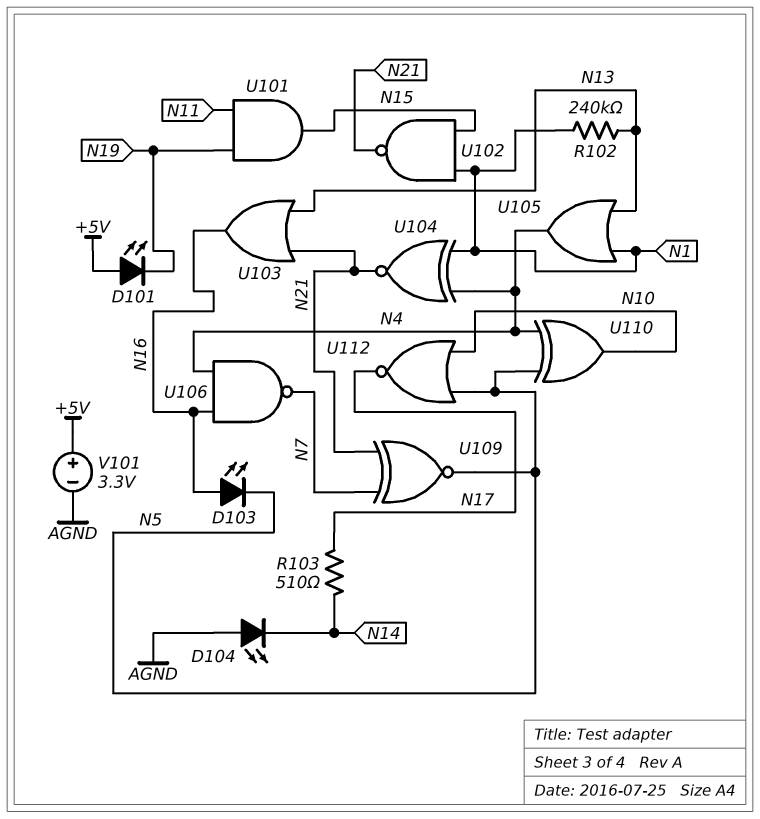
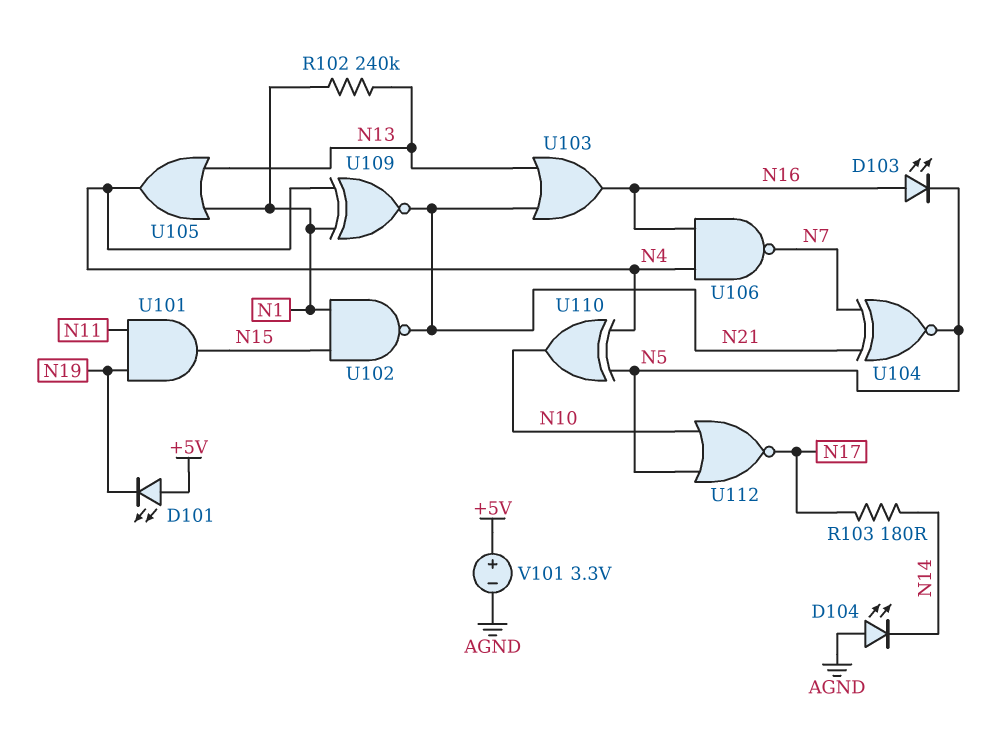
R103: 510 (N14, N17) -> 180 (N14, N17)
U104: XNOR (in N1, in N4, out N21) -> XNOR (in N7, in N21, out N5)
U109: XNOR (in N7, in N21, out N5) -> XNOR (in N1, in N4, out N21)

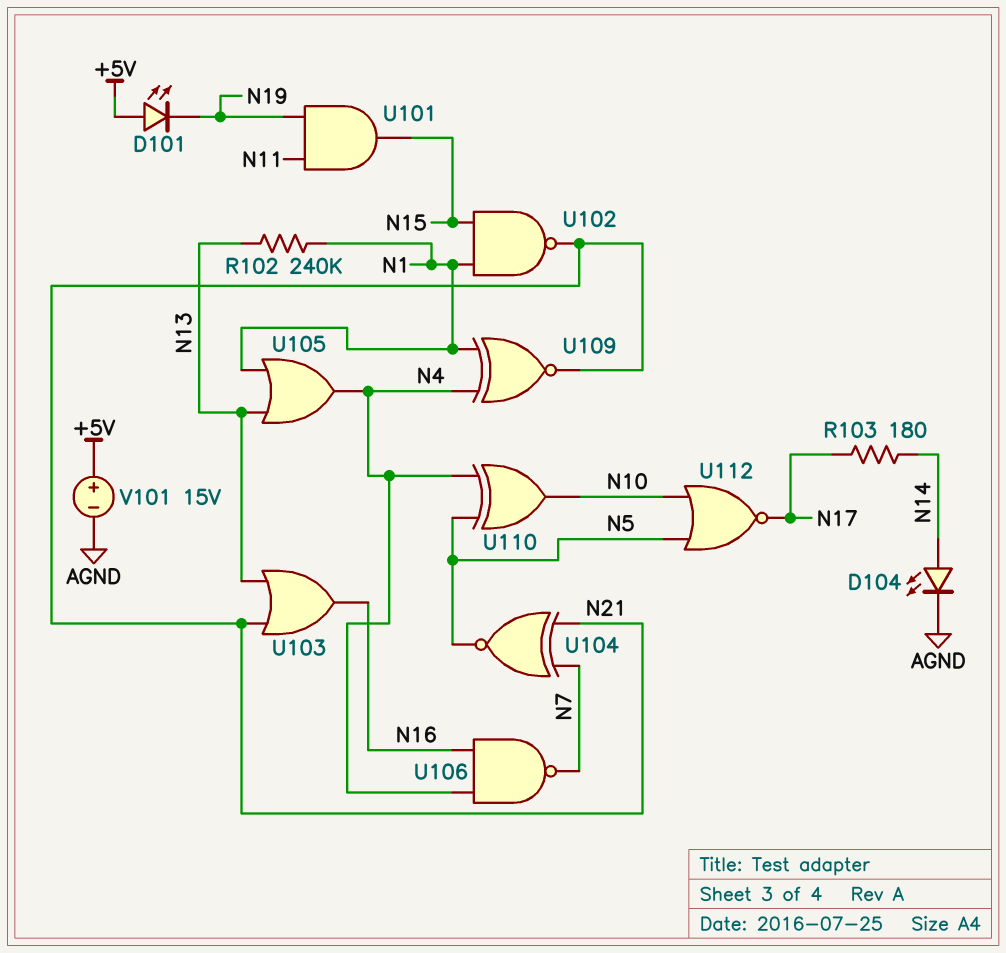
D103: LED (A N16, K N5) -> none
D104: LED (A AGND, K N14) -> LED (A N14, K AGND)
V101: 3.3V (plus +5V, minus AGND) -> 15V (plus +5V, minus AGND)

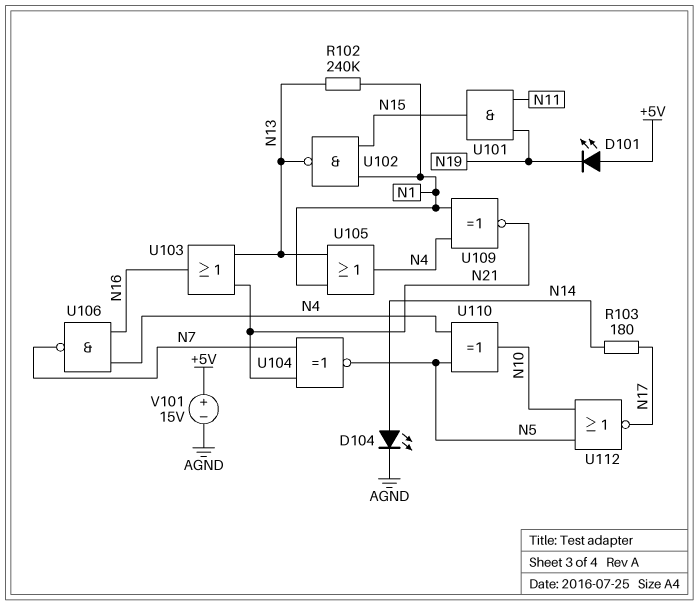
U102: NAND (in N1, in N15, out N21) -> NAND (in N1, in N15, out N13)

